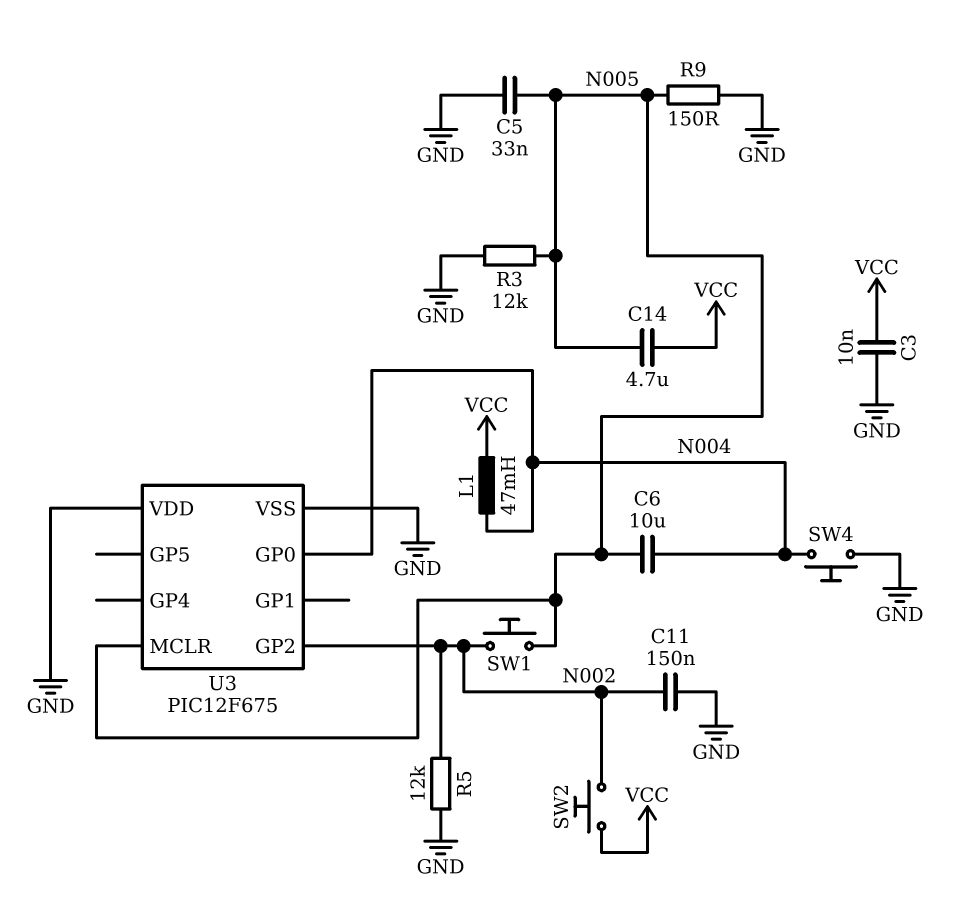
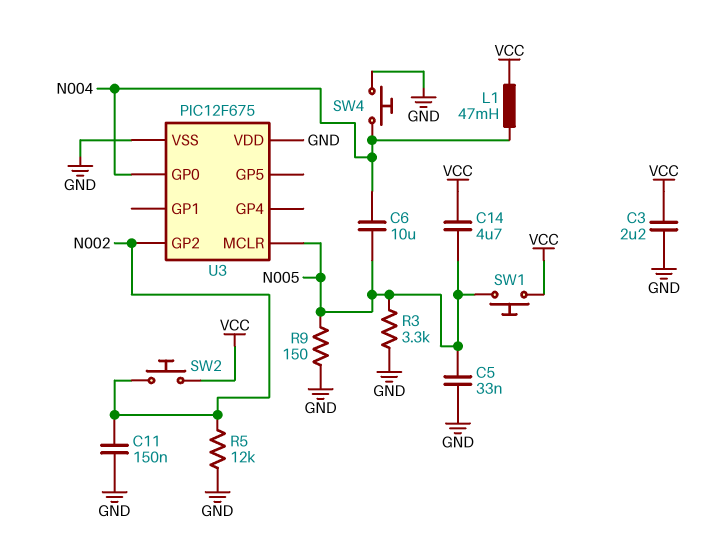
C3: 10nF (GND, VCC) -> 2.2uF (GND, VCC)
R3: 12k (GND, N005) -> 3.3k (GND, N005)
SW1: button (N002, N005) -> button (N005, VCC)

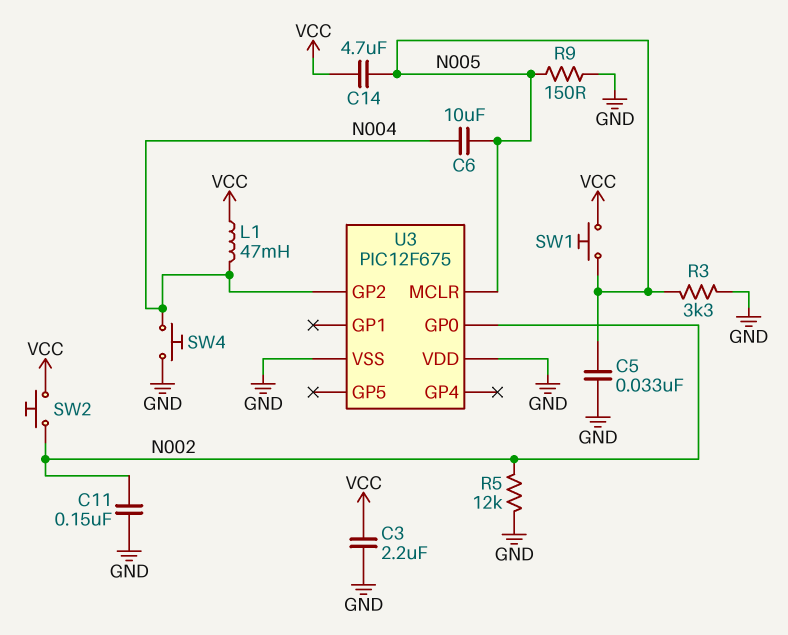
U3 pin GP0: N004 -> N002
U3 pin GP2: N002 -> N004

